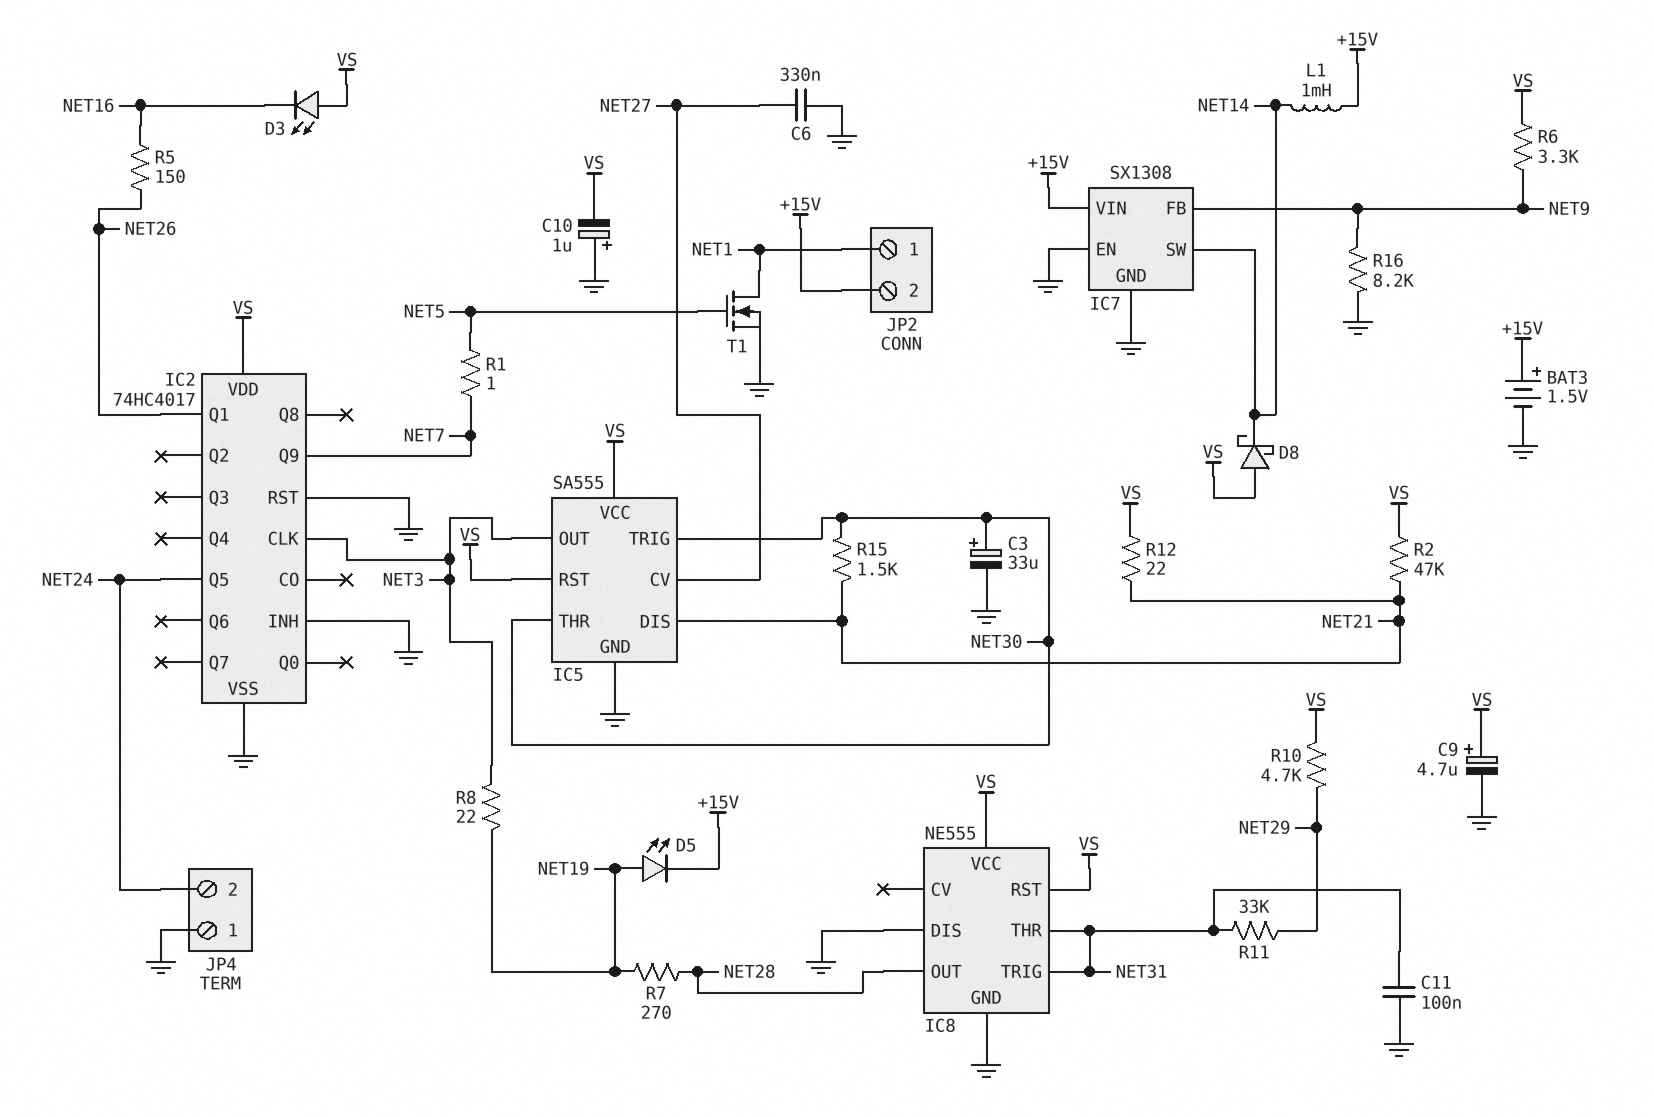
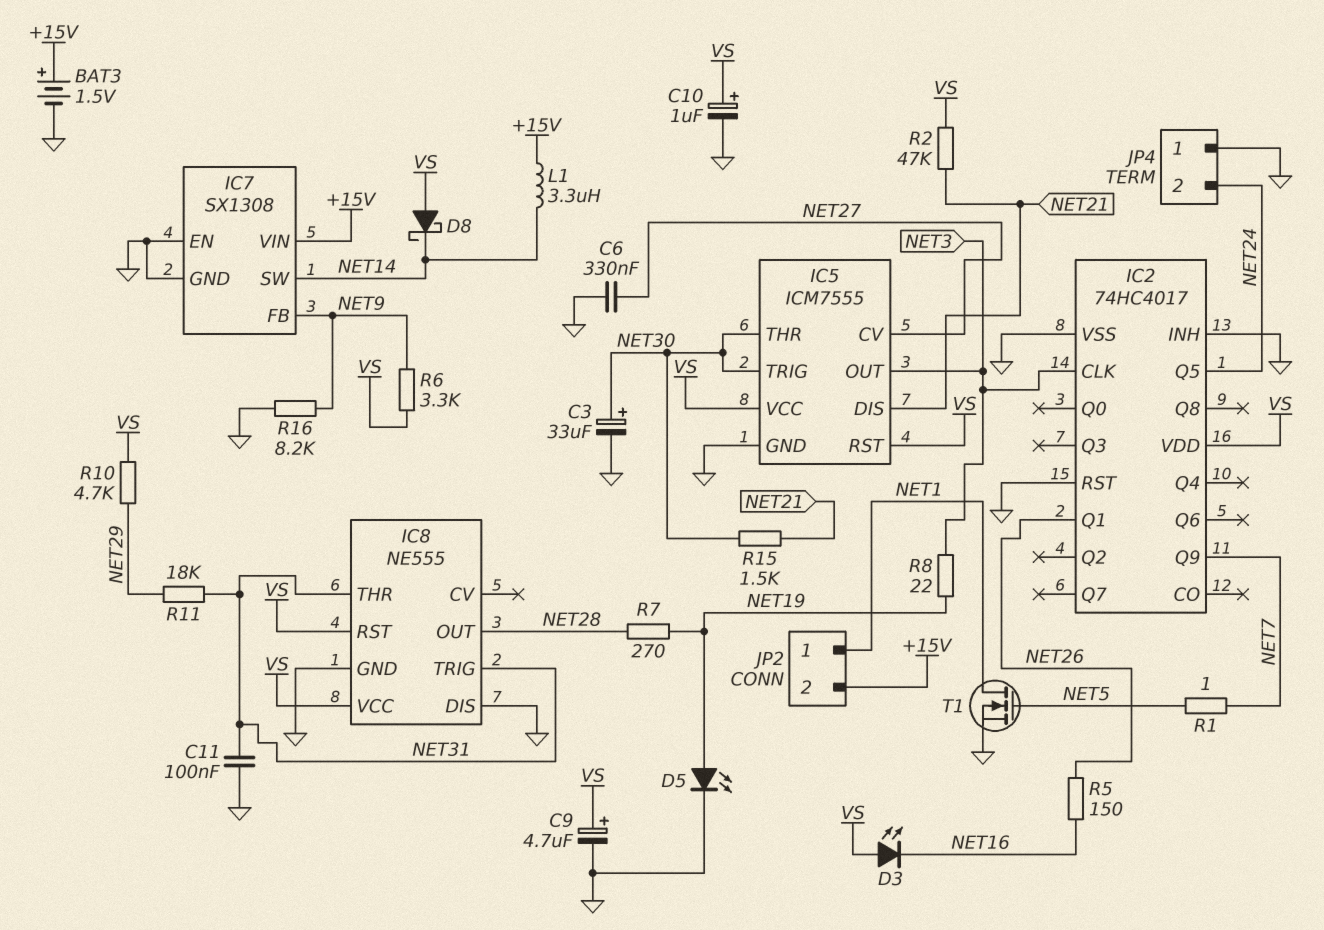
C10: 1uF (plus GND, minus VS) -> 1uF (plus VS, minus GND)
D5: LED (A NET19, K +15V) -> LED (A NET19, K GND)
IC5: SA555 -> ICM7555
L1: 1mH (+15V, NET14) -> 3.3uH (+15V, NET14)
R11: 33k (NET29, NET31) -> 18k (NET29, NET31)
R12: 22 (NET21, VS) -> none

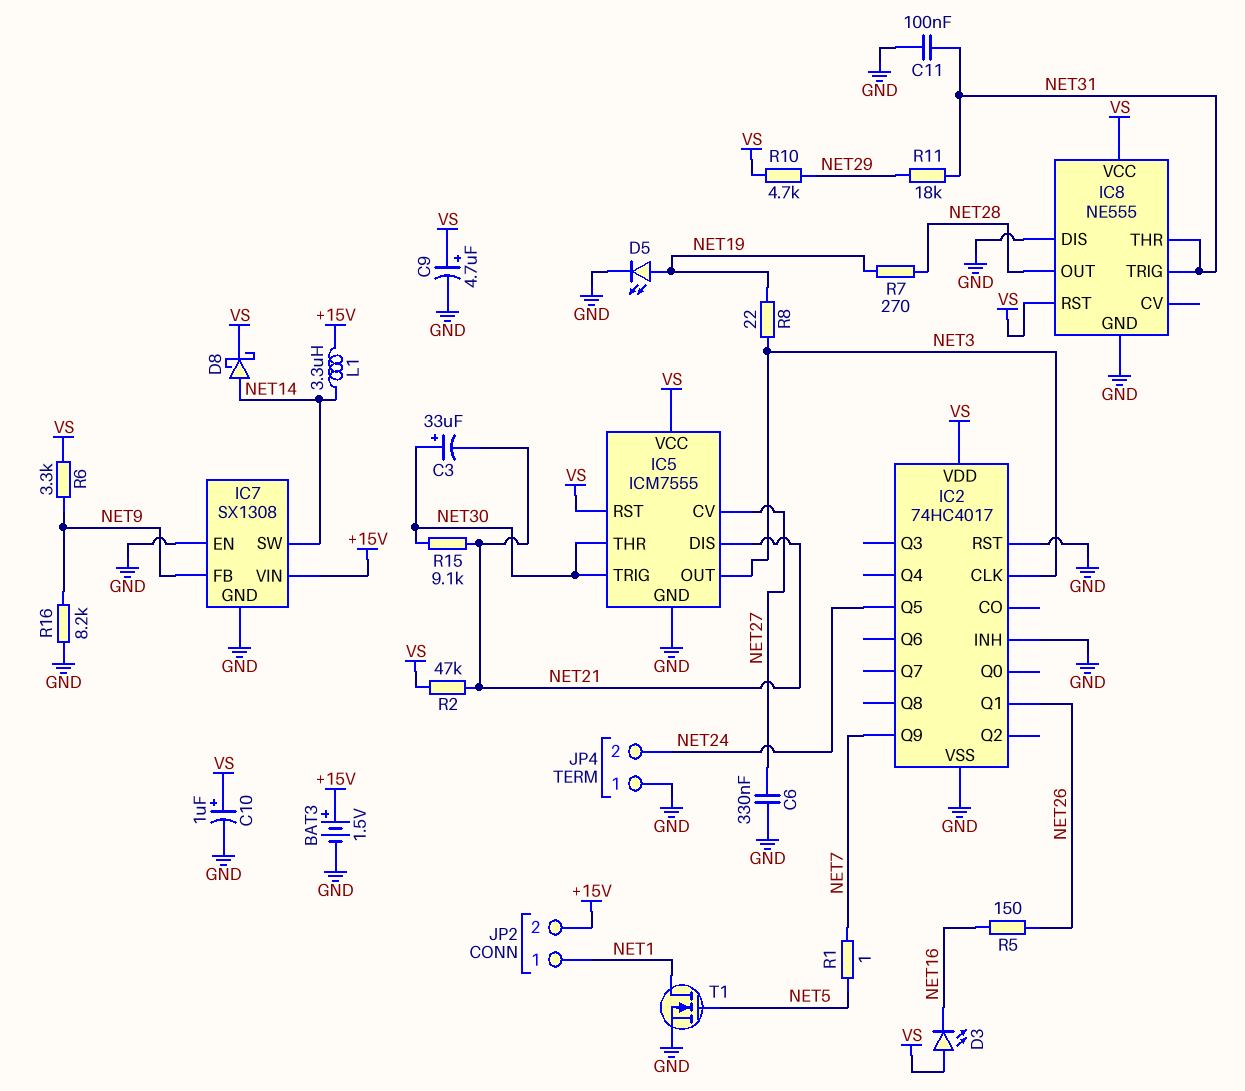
C3: 33uF (plus NET30, minus GND) -> 33uF (plus NET30, minus NET21)
D8: schottky (A VS, K NET14) -> schottky (A NET14, K VS)
R15: 1.5k (NET21, NET30) -> 9.1k (NET21, NET30)

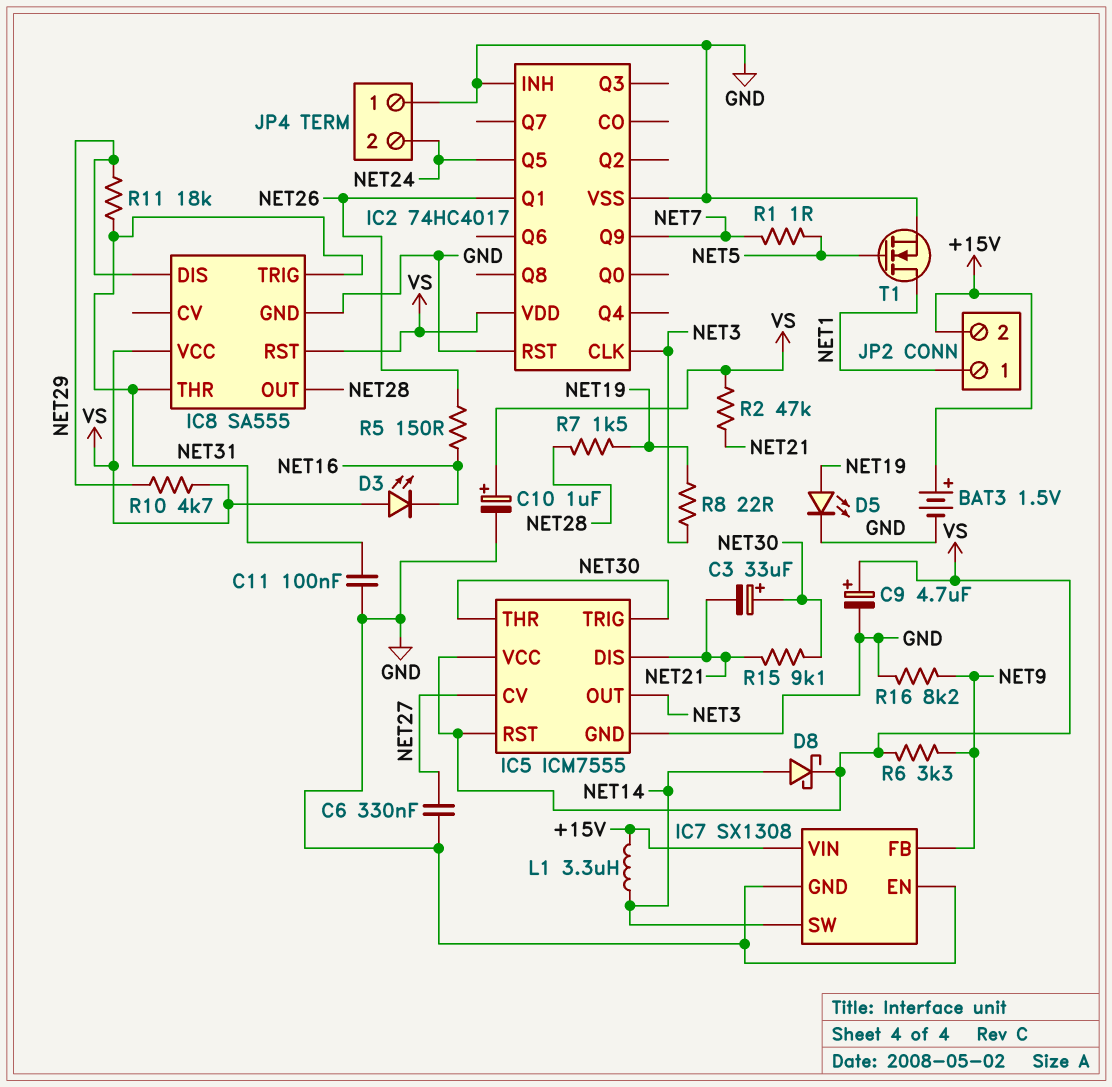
IC8: NE555 -> SA555
IC8 pin DIS: GND -> NET29
R7: 270 (NET19, NET28) -> 1.5k (NET19, NET28)

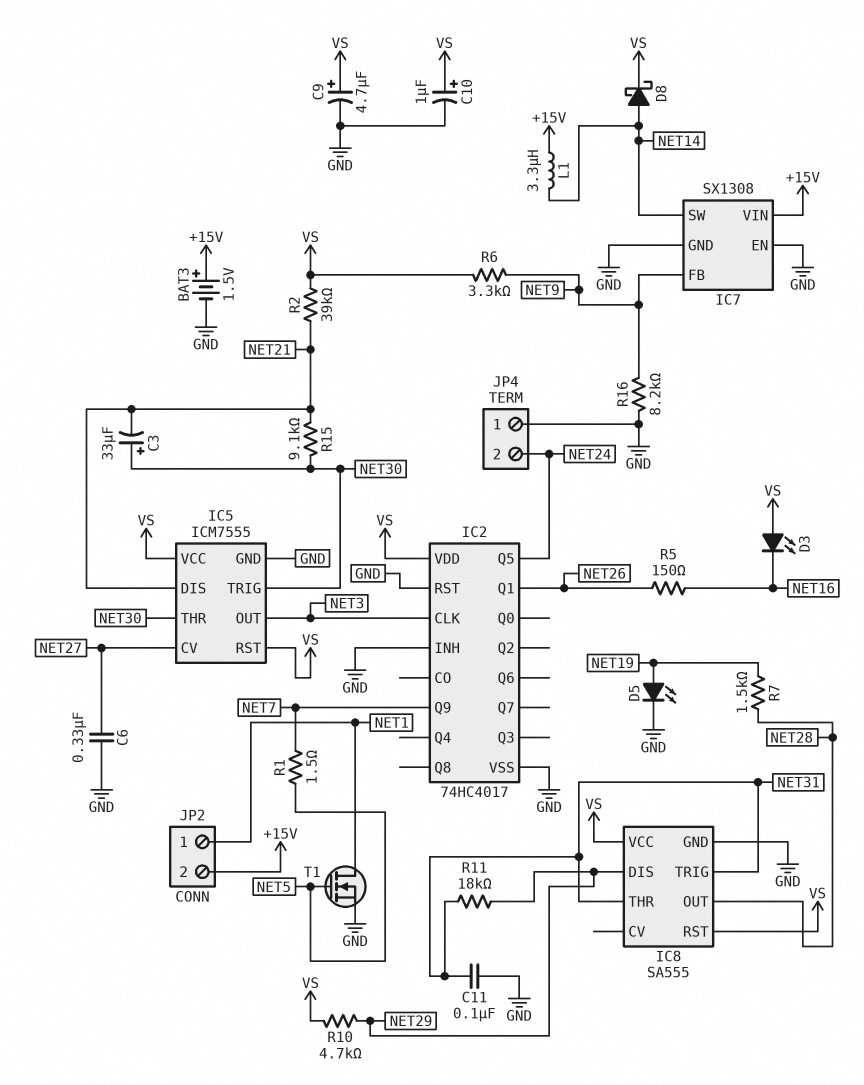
R1: 1 (NET5, NET7) -> 1.5 (NET5, NET7)
R2: 47k (NET21, VS) -> 39k (NET21, VS)
R8: 22 (NET3, NET19) -> none

